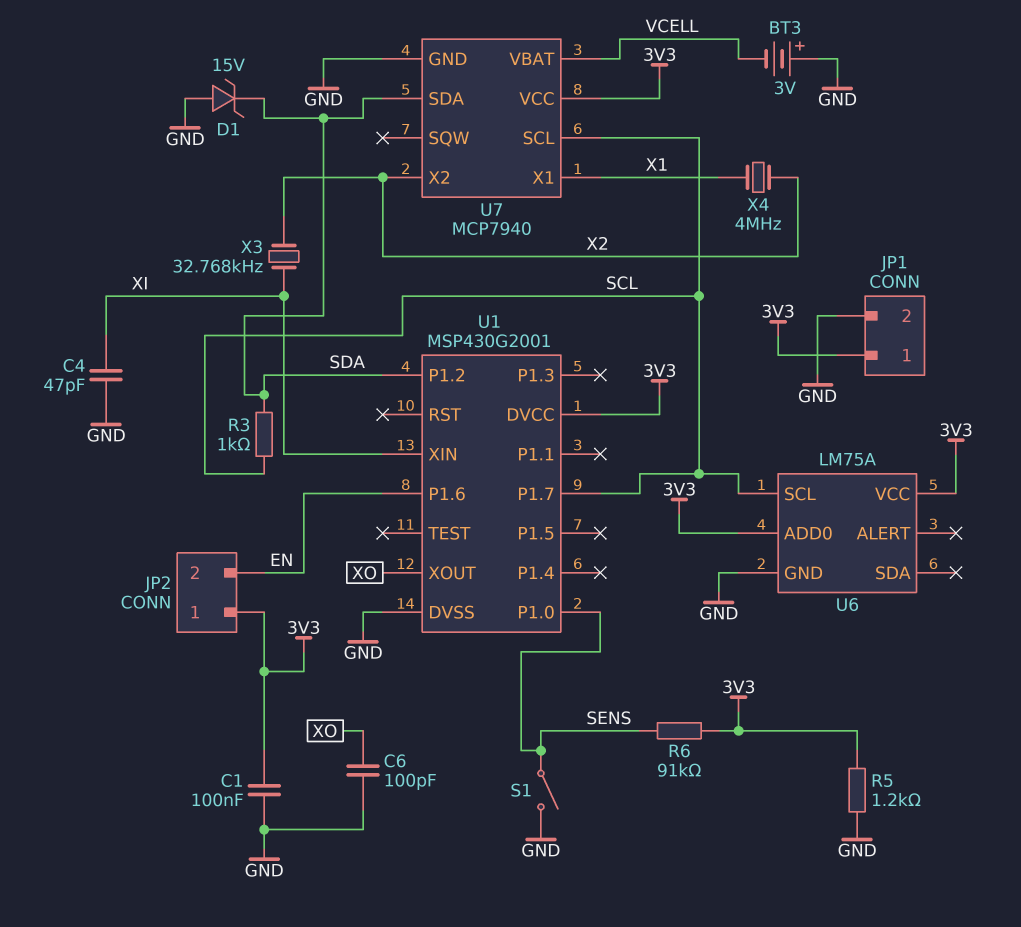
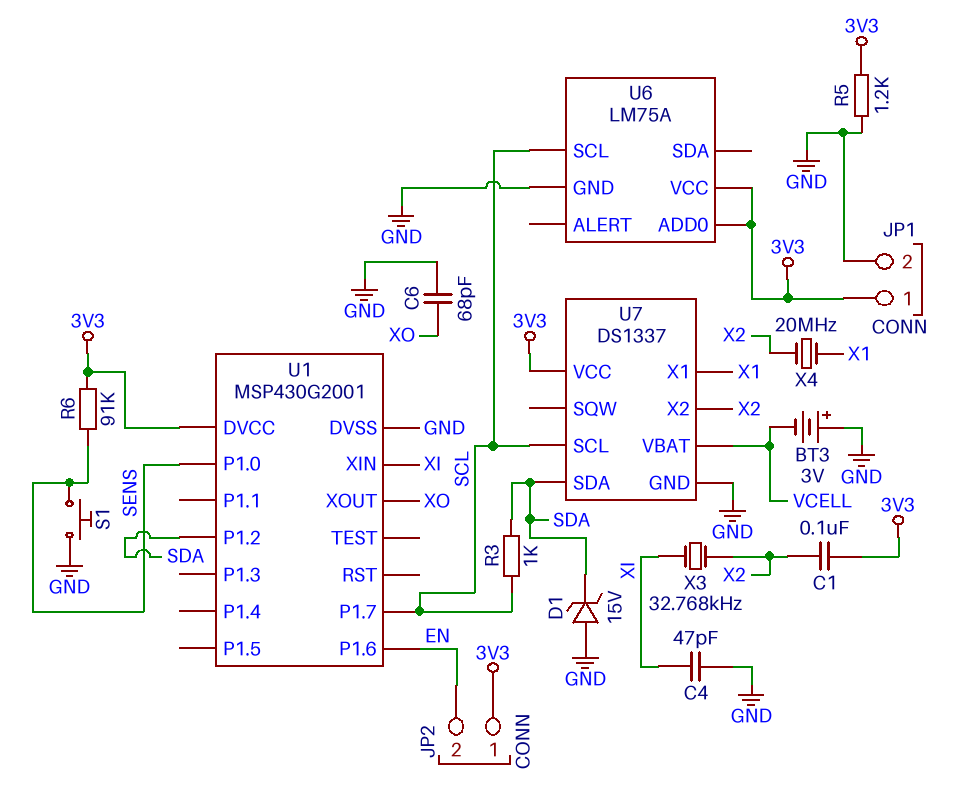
C1: 100nF (3V3, GND) -> 100nF (3V3, X2)
C6: 100pF (GND, XO) -> 68pF (GND, XO)
S1: switch (GND, SENS) -> button (GND, SENS)
U7: MCP7940 -> DS1337
X4: 4MHz (X1, X2) -> 20MHz (X1, X2)

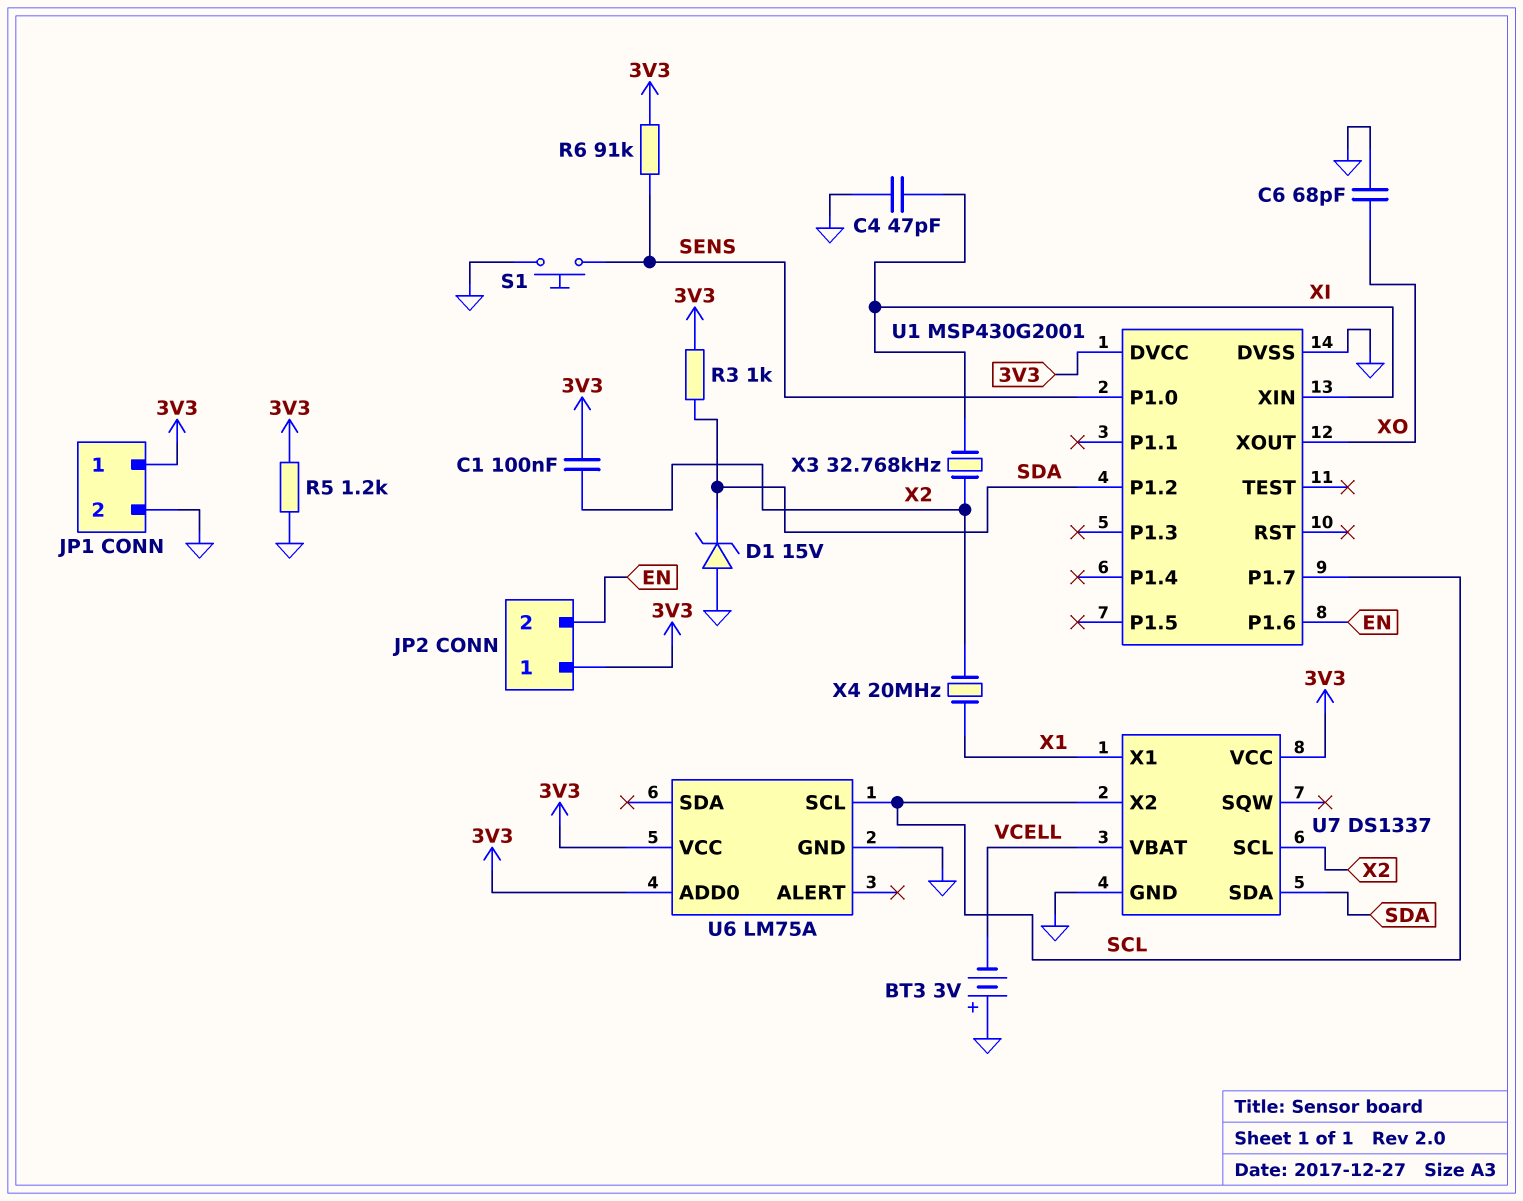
R3: 1k (SCL, SDA) -> 1k (3V3, SDA)
U7 pin SCL: SCL -> X2
U7 pin X2: X2 -> SCL

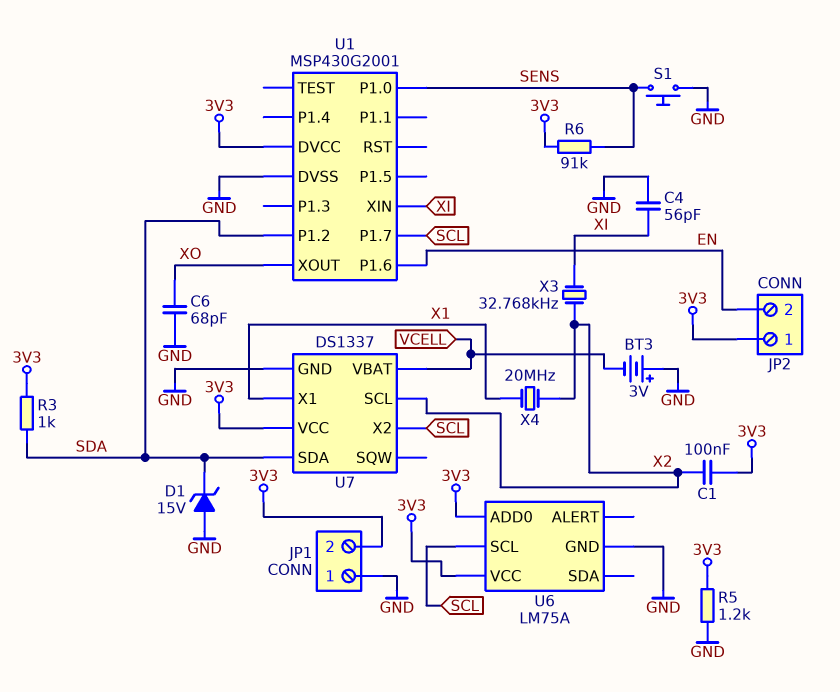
C4: 47pF (GND, XI) -> 56pF (GND, XI)
JP1 pin 1: 3V3 -> GND
JP1 pin 2: GND -> 3V3

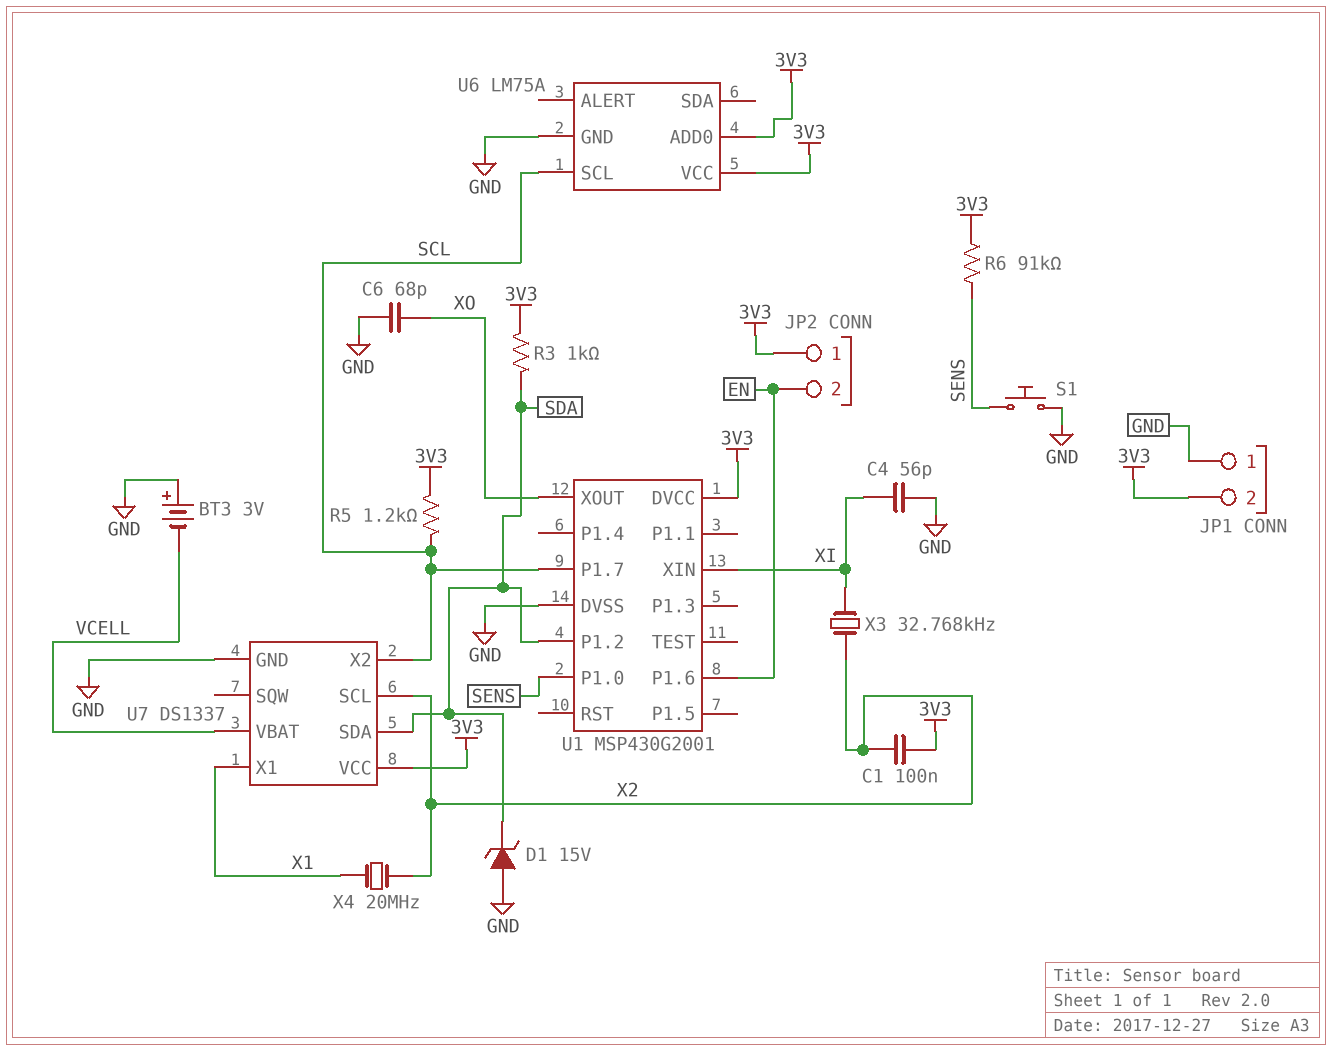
R5: 1.2k (3V3, GND) -> 1.2k (3V3, SCL)

